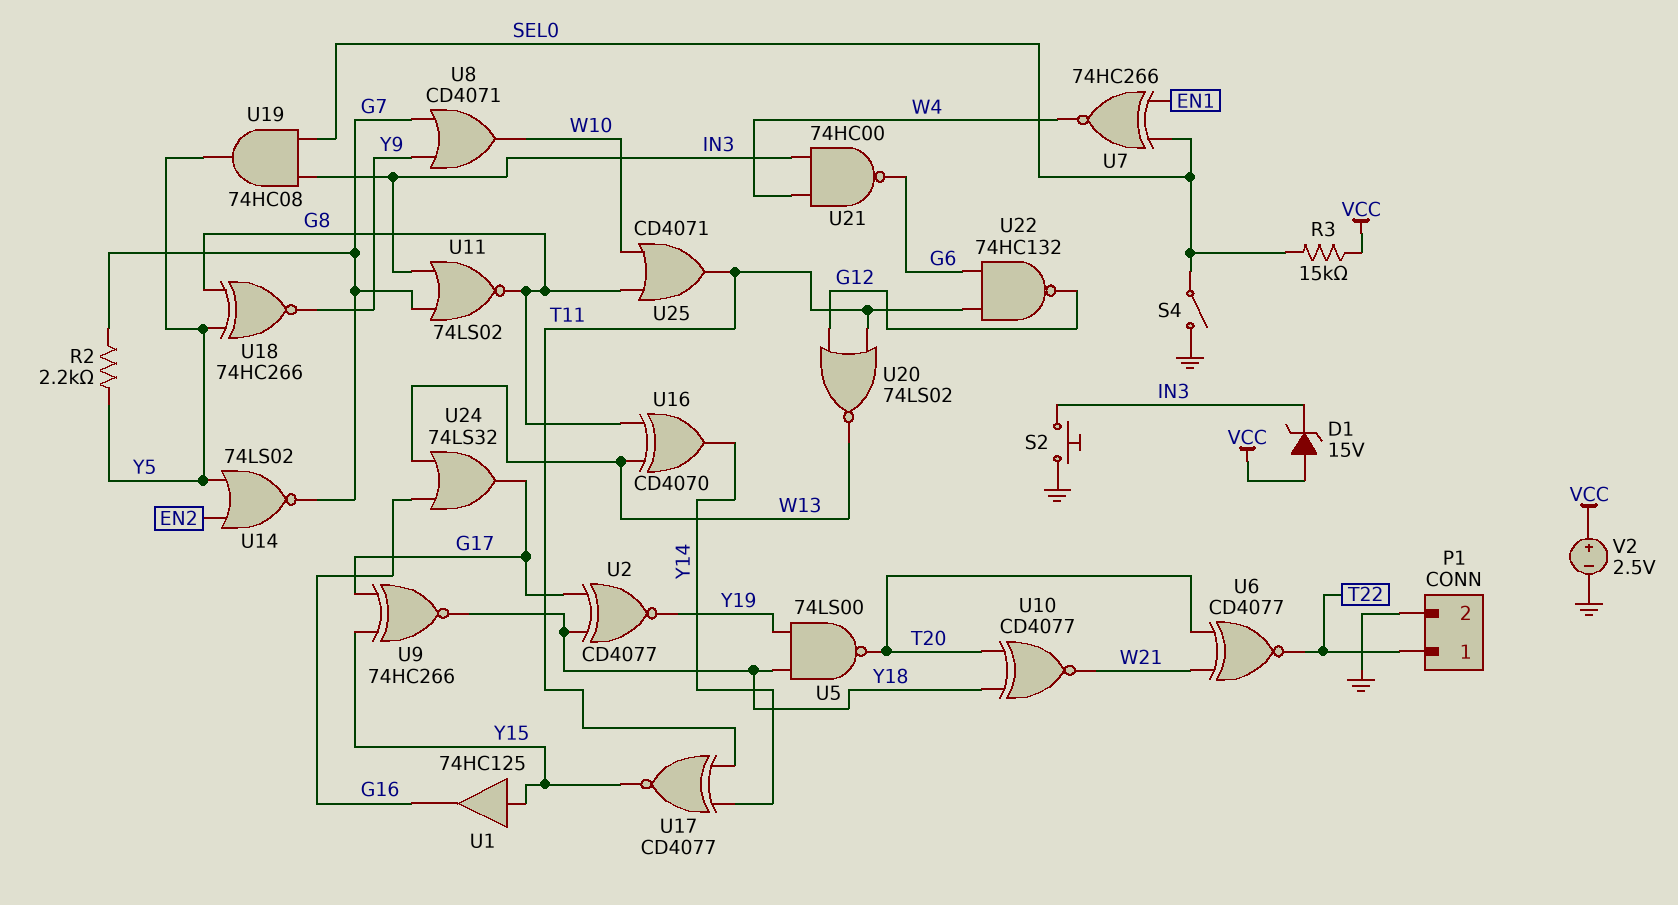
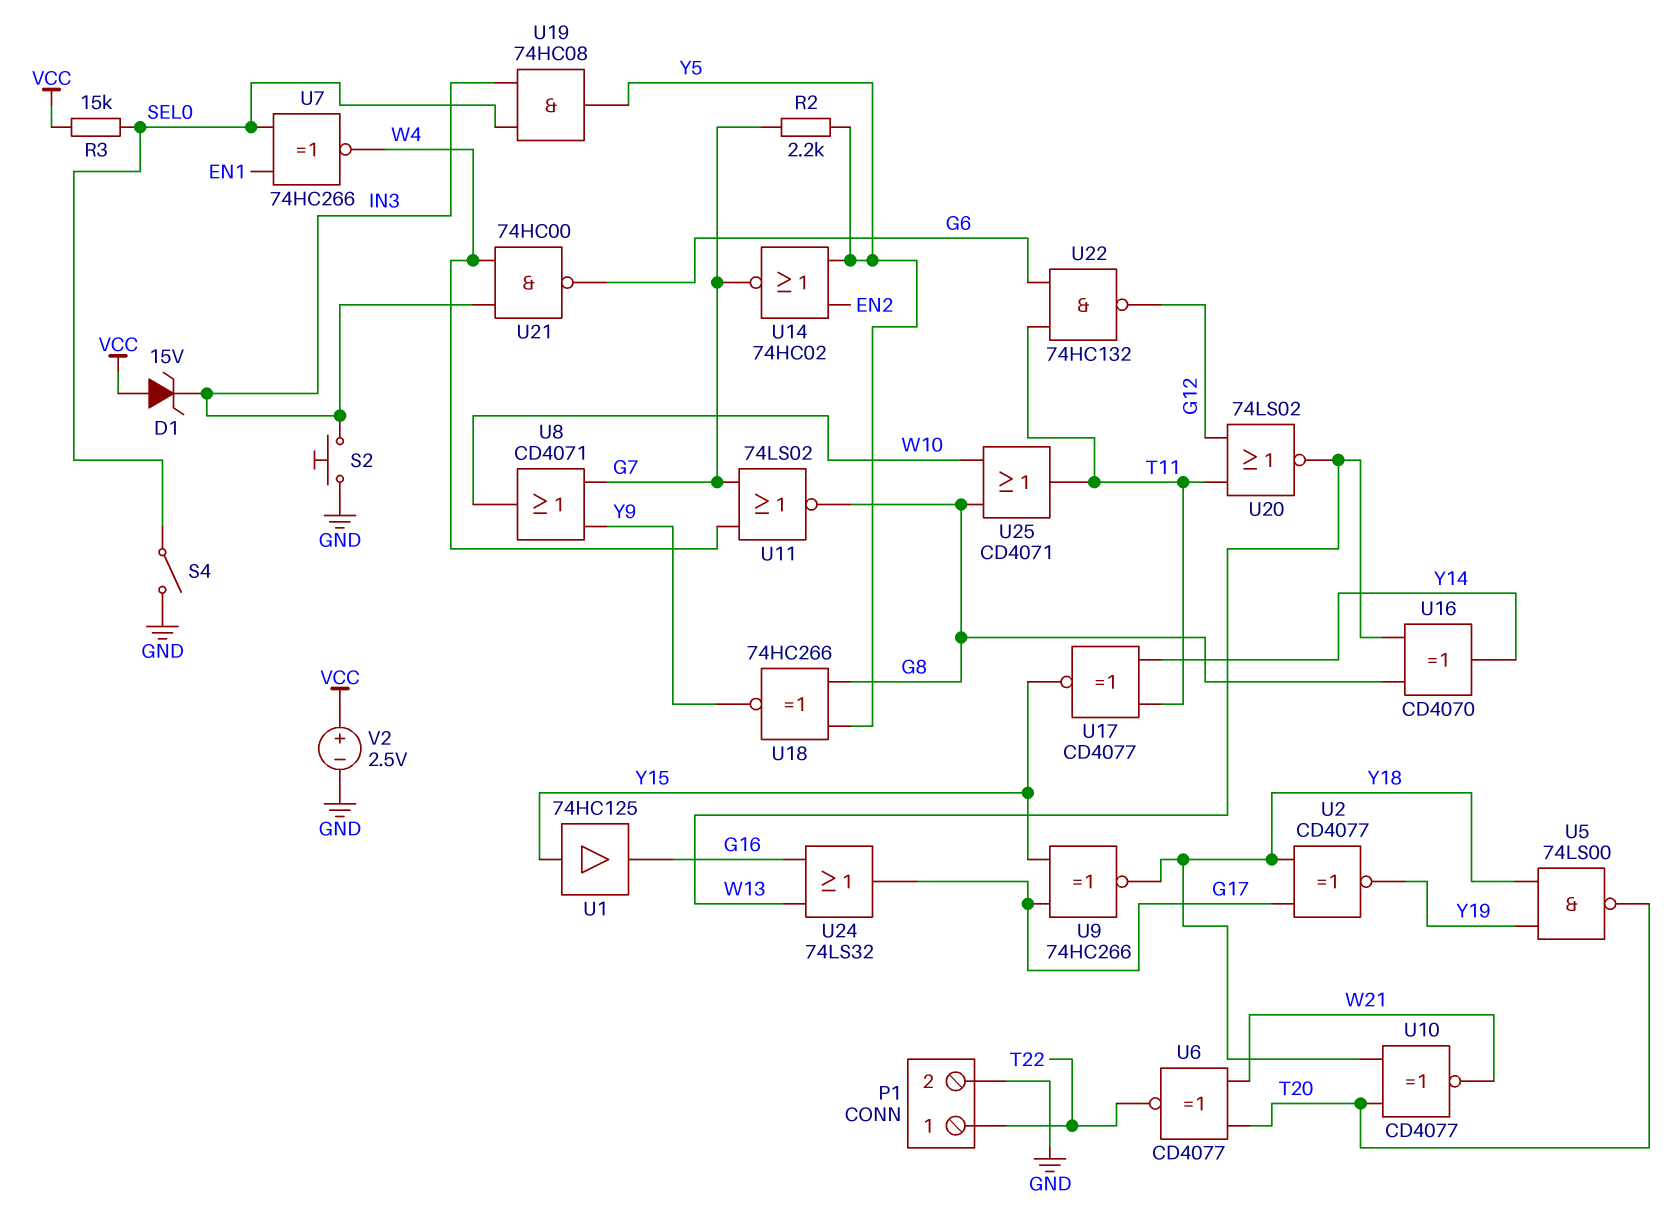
U11: NOR 74LS02 (in G7, in IN3, out G8) -> NOR 74LS02 (in G7, in W4, out G8)
U14: NOR 74LS02 (in EN2, in Y5, out G7) -> NOR 74HC02 (in EN2, in Y5, out G7)

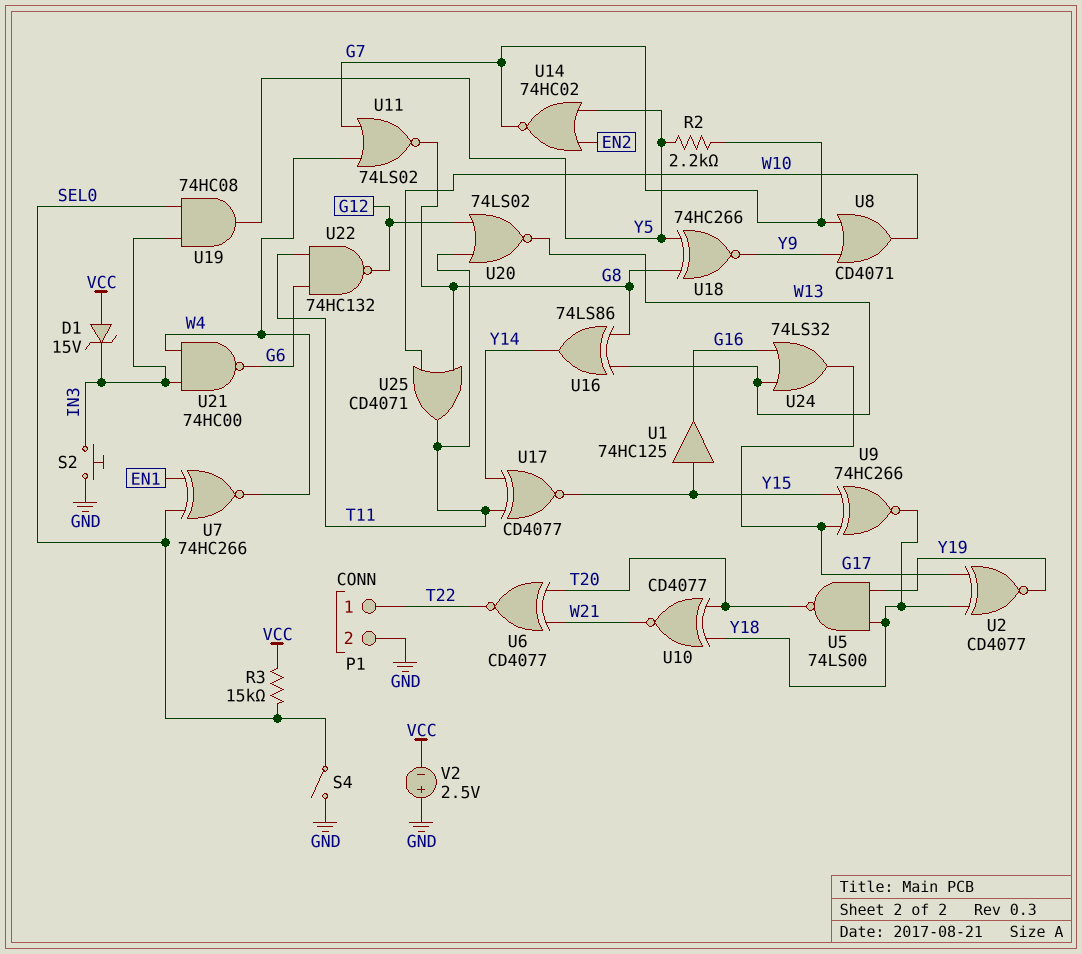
U16: XOR CD4070 (in G8, in W13, out Y14) -> XOR 74LS86 (in G8, in W13, out Y14)
V2: 2.5V (plus VCC, minus GND) -> 2.5V (plus GND, minus VCC)

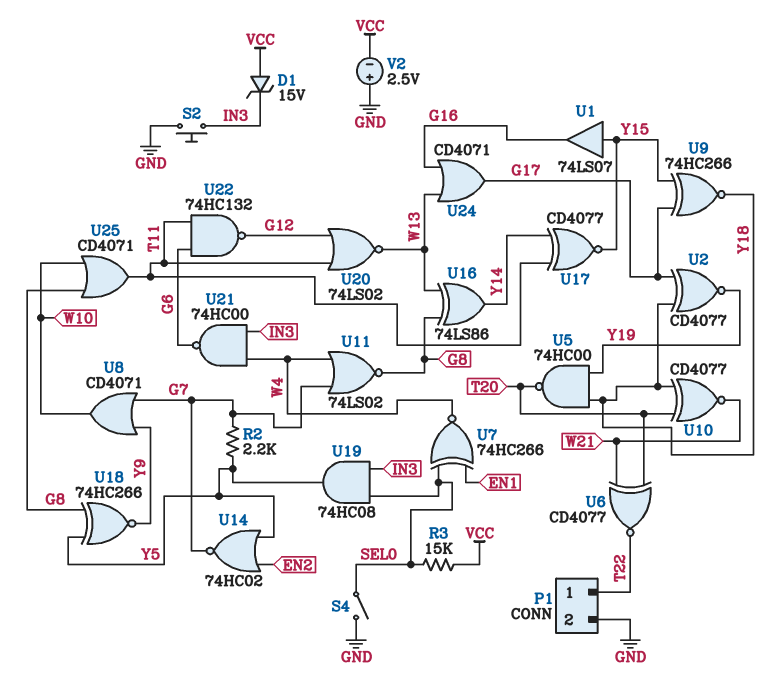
U1: buffer 74HC125 (in Y15, out G16) -> buffer 74LS07 (in Y15, out G16)
U5: NAND 74LS00 (in Y18, in Y19, out T20) -> NAND 74HC00 (in Y18, in Y19, out T20)
U24: OR 74LS32 (in G16, in W13, out G17) -> OR CD4071 (in G16, in W13, out G17)

